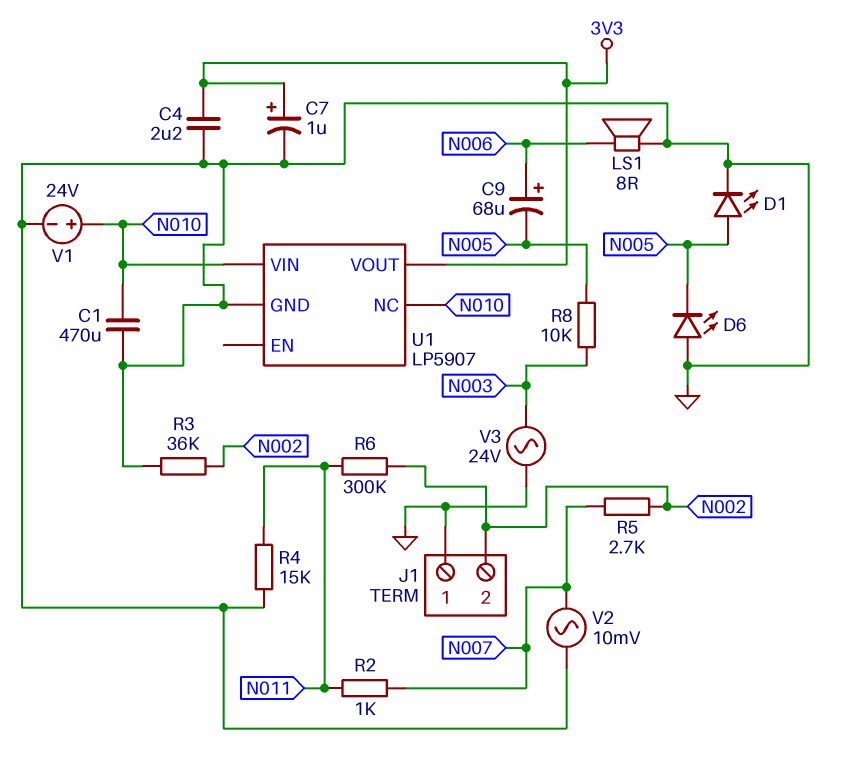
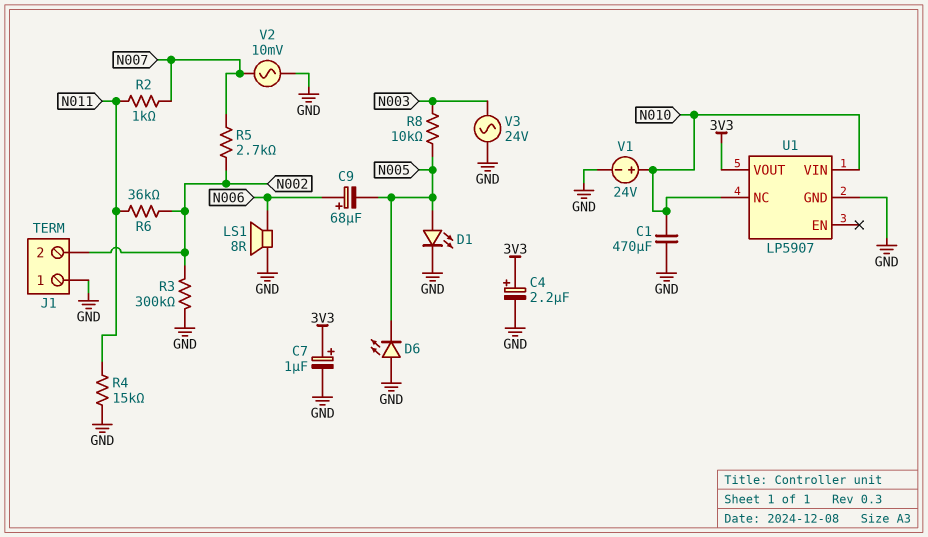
C4: 2.2uF (3V3, GND) -> 2.2uF (plus 3V3, minus GND)
R3: 36k (GND, N002) -> 300k (GND, N002)
R6: 300k (N002, N011) -> 36k (N002, N011)

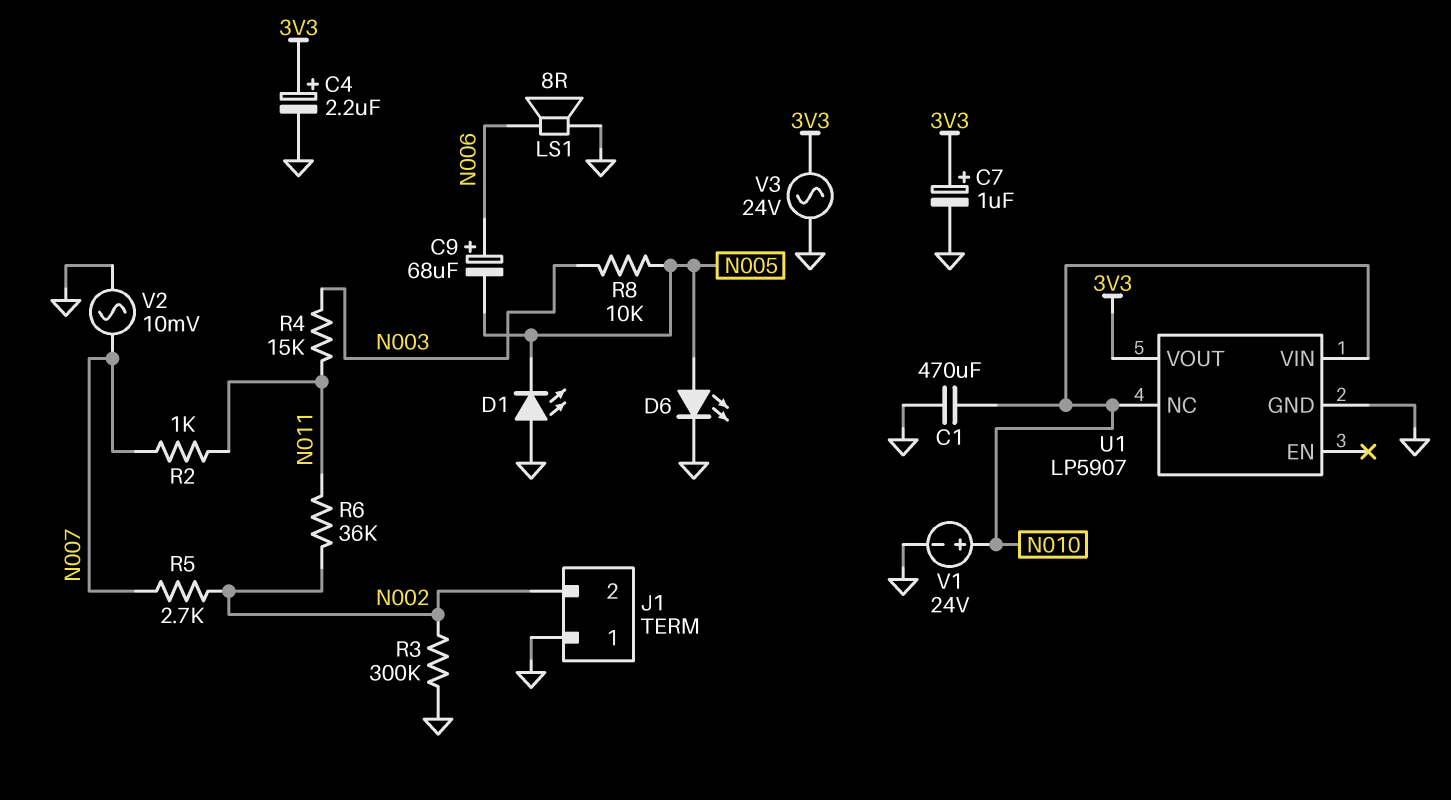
D1: LED (A N005, K GND) -> LED (A GND, K N005)
D6: LED (A GND, K N005) -> LED (A N005, K GND)
R4: 15k (GND, N011) -> 15k (N003, N011)
V3: AC 24V (GND, N003) -> AC 24V (3V3, GND)

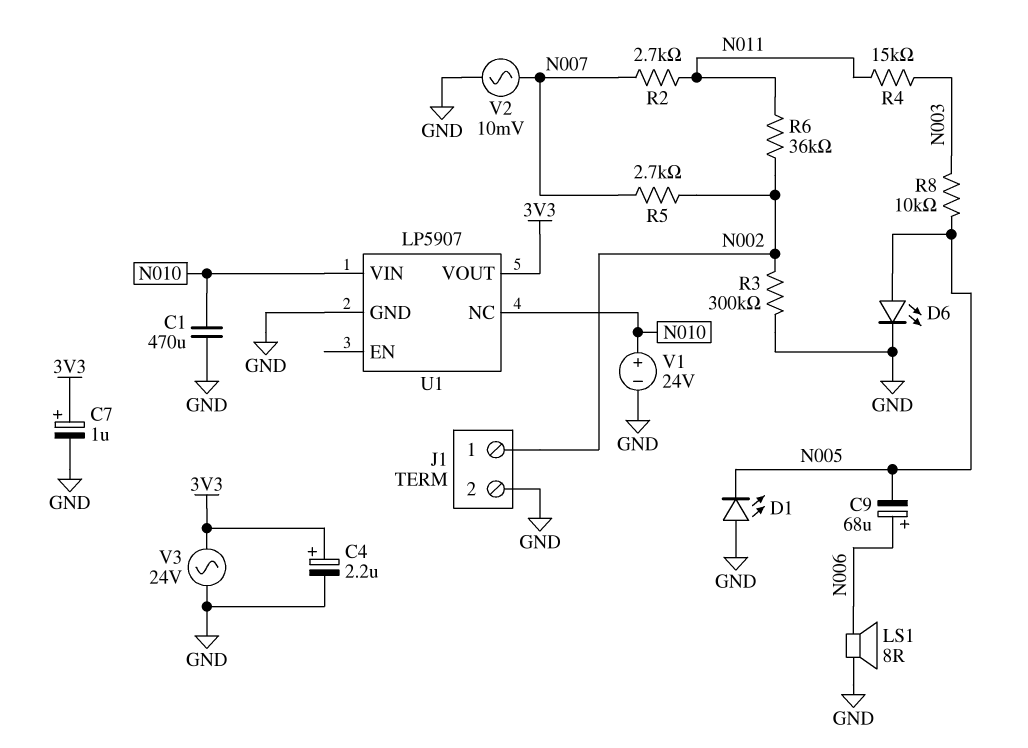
J1 pin 1: GND -> N002
J1 pin 2: N002 -> GND
R2: 1k (N007, N011) -> 2.7k (N007, N011)

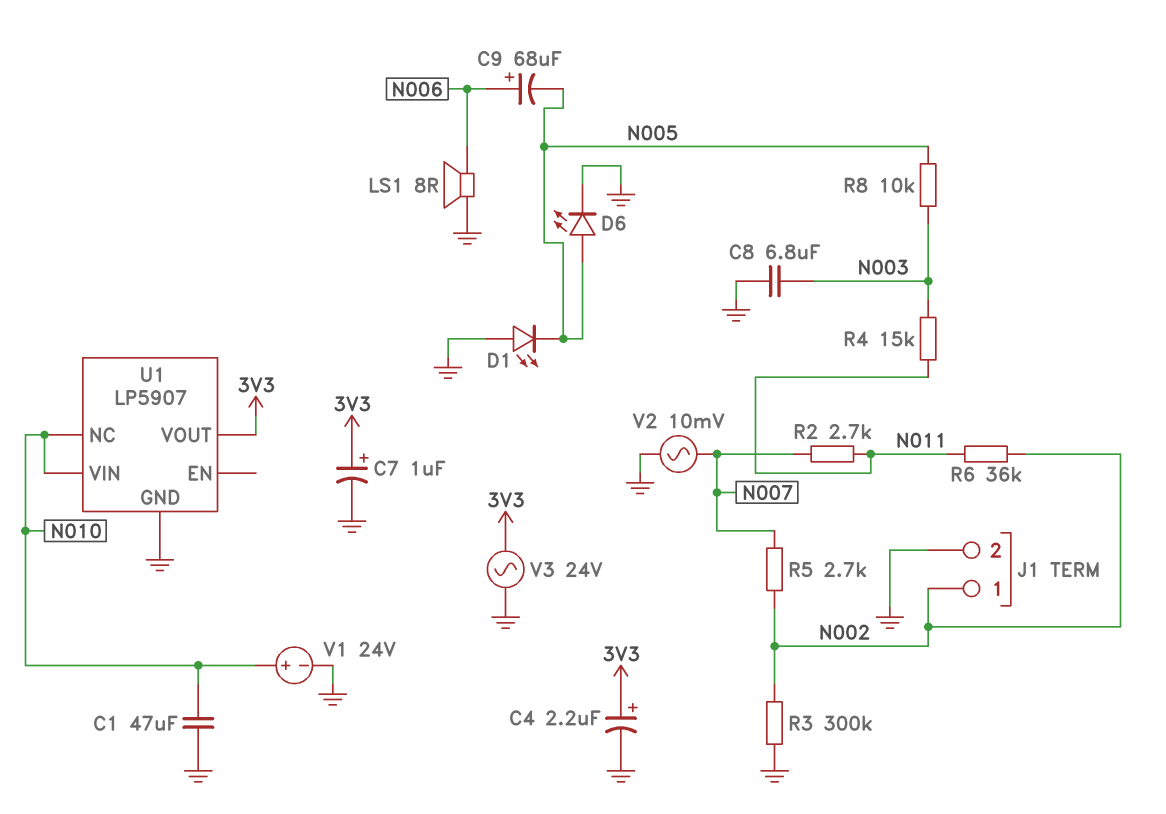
C1: 470uF (GND, N010) -> 47uF (GND, N010)
C8: none -> 6.8uF (GND, N003)

